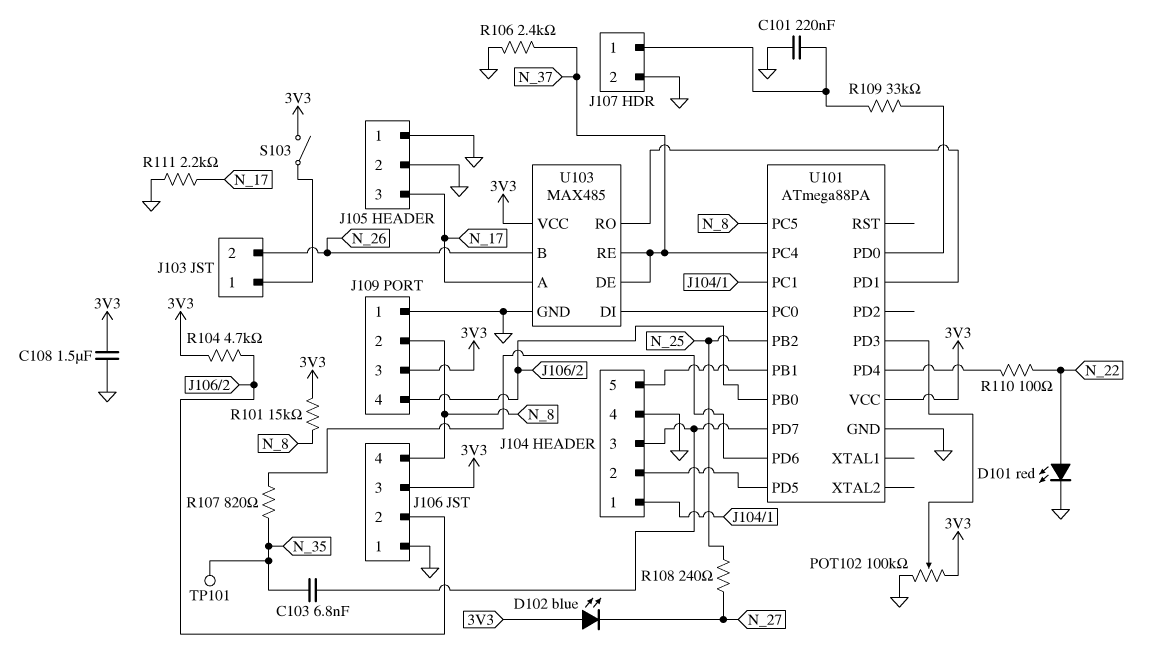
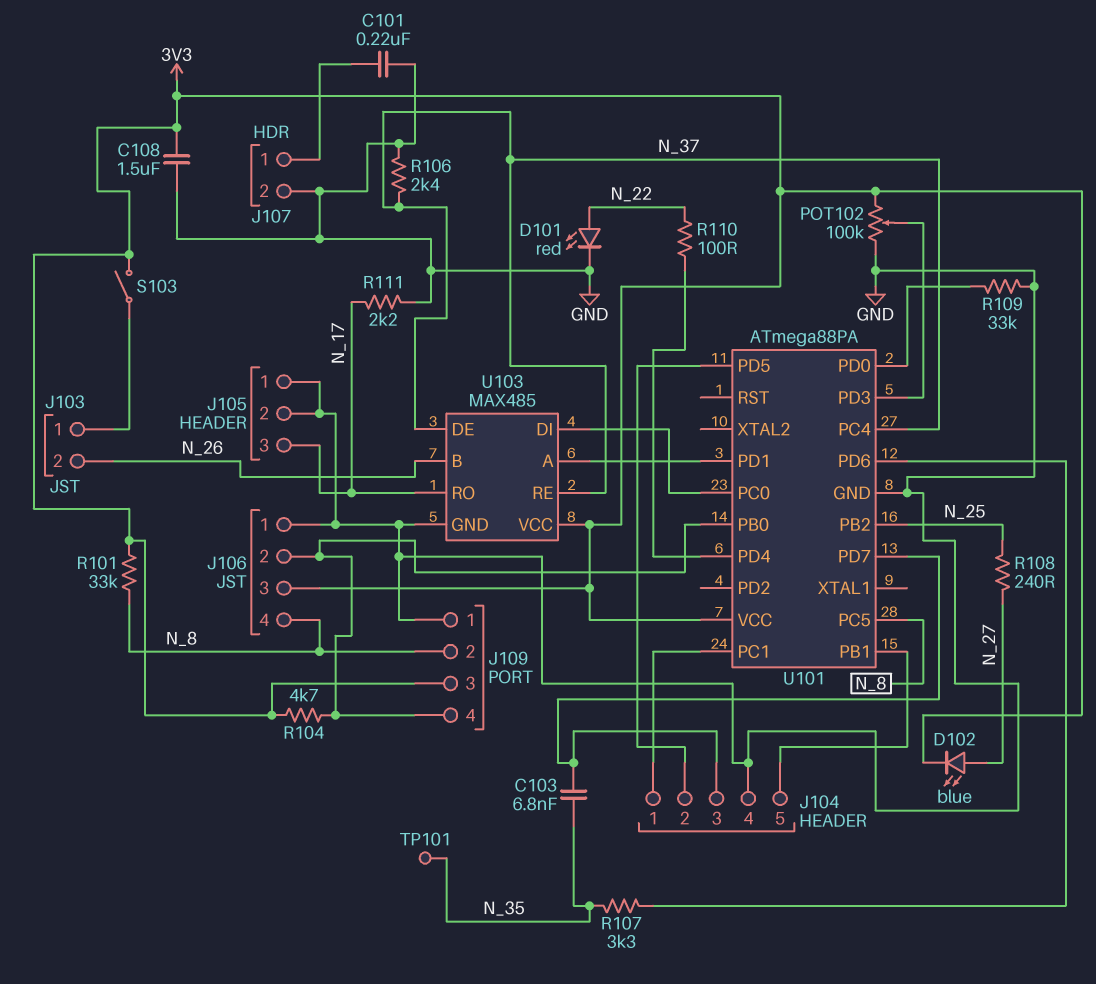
D102: LED blue (A 3V3, K N_27) -> LED blue (A N_27, K 3V3)
R101: 15k (3V3, N_8) -> 33k (3V3, N_8)
R107: 820 (N_35, U101/PD6) -> 3.3k (N_35, U101/PD6)
R109: 33k (J107/1, U101/PD0) -> 33k (GND, U101/PD0)
U103 pin A: N_17 -> U101/PD1
U103 pin RO: U101/PD1 -> N_17

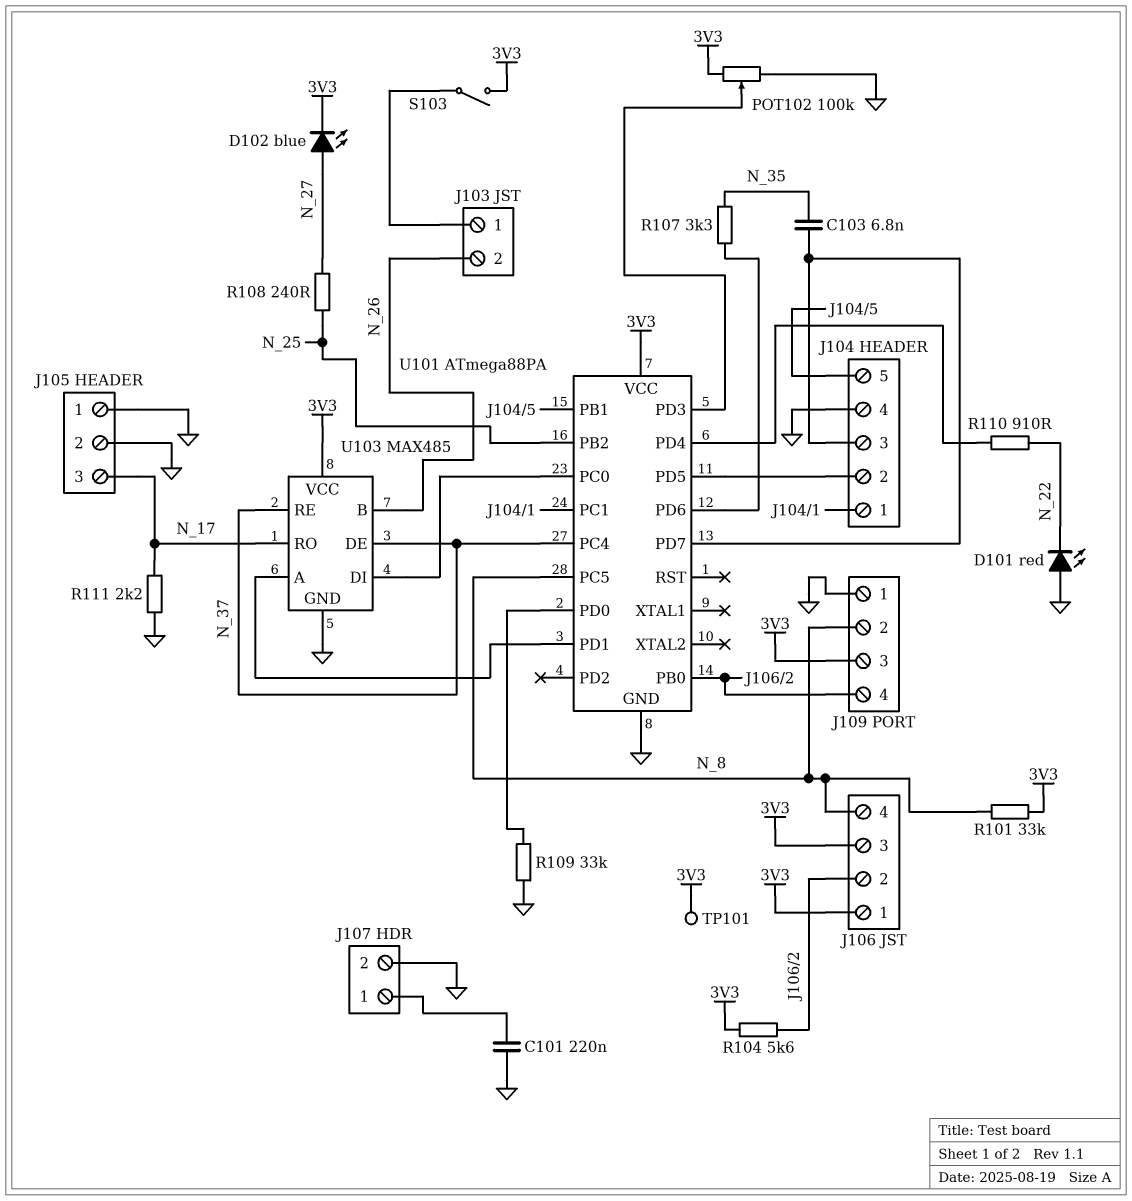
C108: 1.5uF (3V3, GND) -> none
D101: LED red (A N_22, K GND) -> LED red (A GND, K N_22)
J106 pin 1: GND -> 3V3
R104: 4.7k (3V3, J106/2) -> 5.6k (3V3, J106/2)
R106: 2.4k (GND, N_37) -> none
R110: 100 (N_22, U101/PD4) -> 910 (N_22, U101/PD4)
TP101: test point (N_35) -> test point (3V3)

